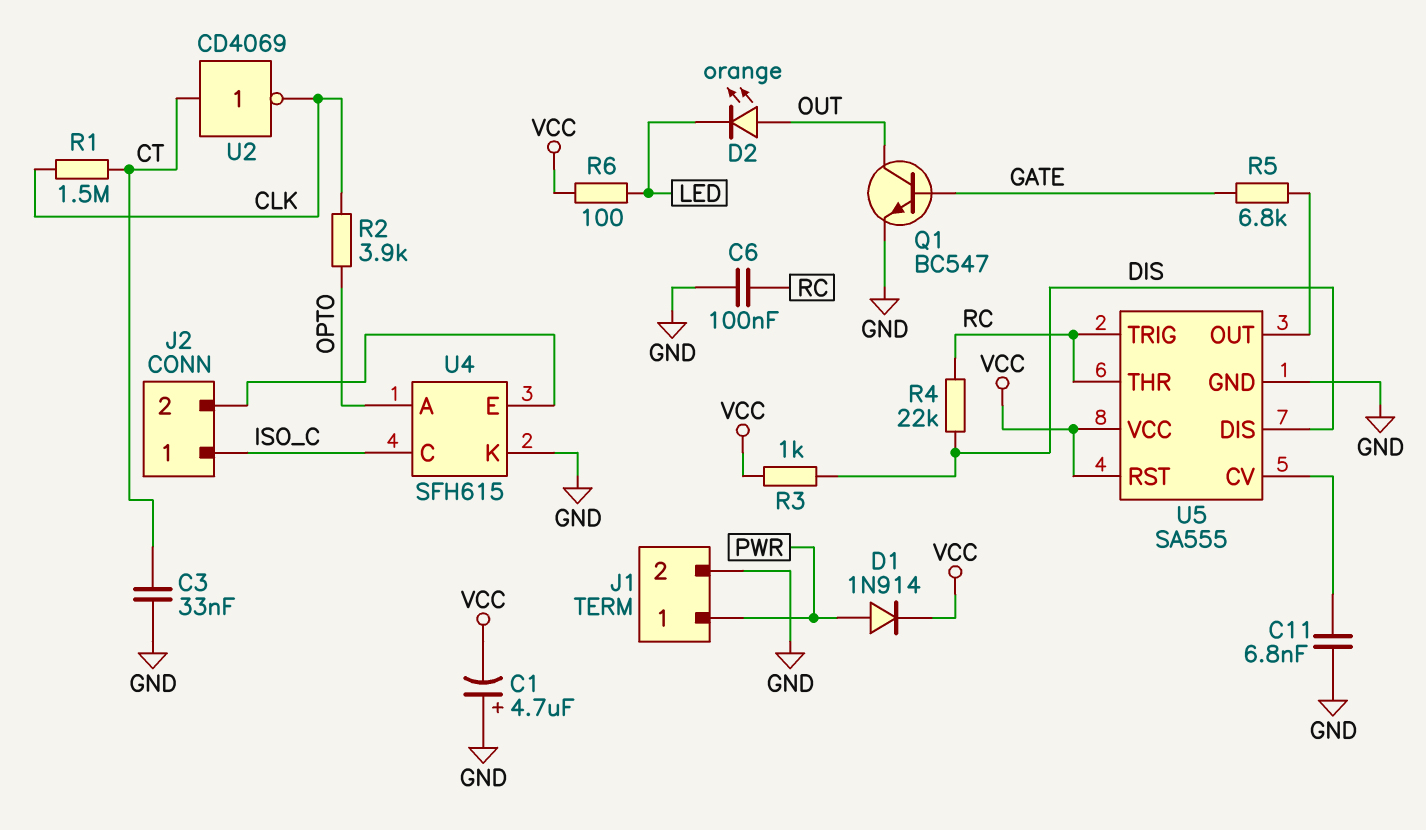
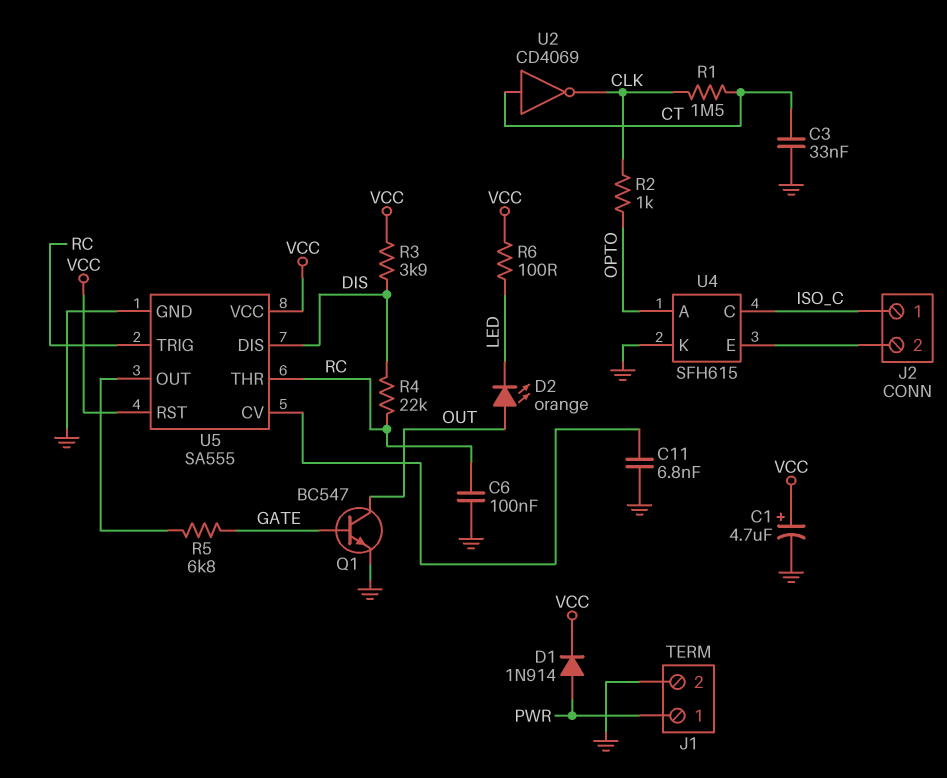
C1: 4.7uF (plus GND, minus VCC) -> 4.7uF (plus VCC, minus GND)
R2: 3.9k (CLK, OPTO) -> 1k (CLK, OPTO)
R3: 1k (DIS, VCC) -> 3.9k (DIS, VCC)

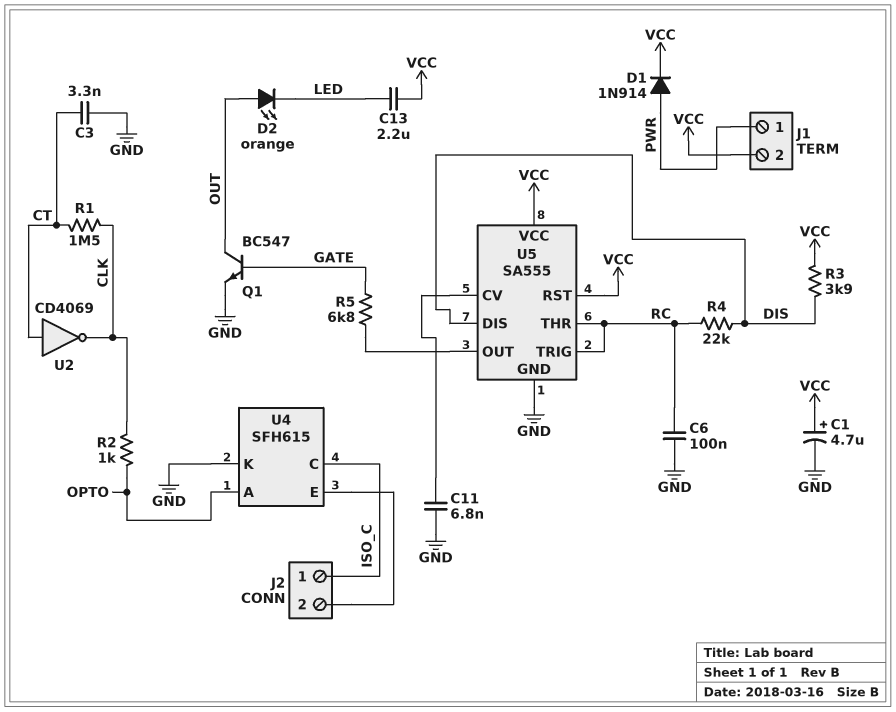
C3: 33nF (CT, GND) -> 3.3nF (CT, GND)
C13: none -> 2.2uF (LED, VCC)
J1 pin 2: GND -> VCC
R6: 100 (LED, VCC) -> none

